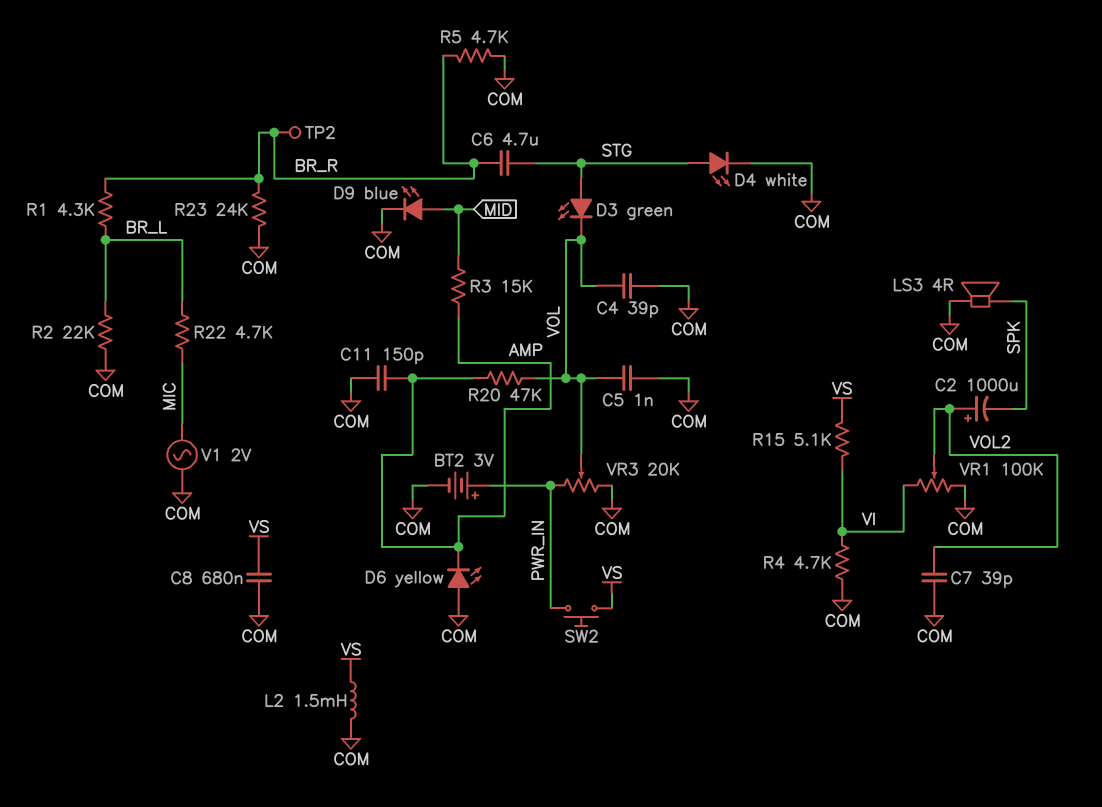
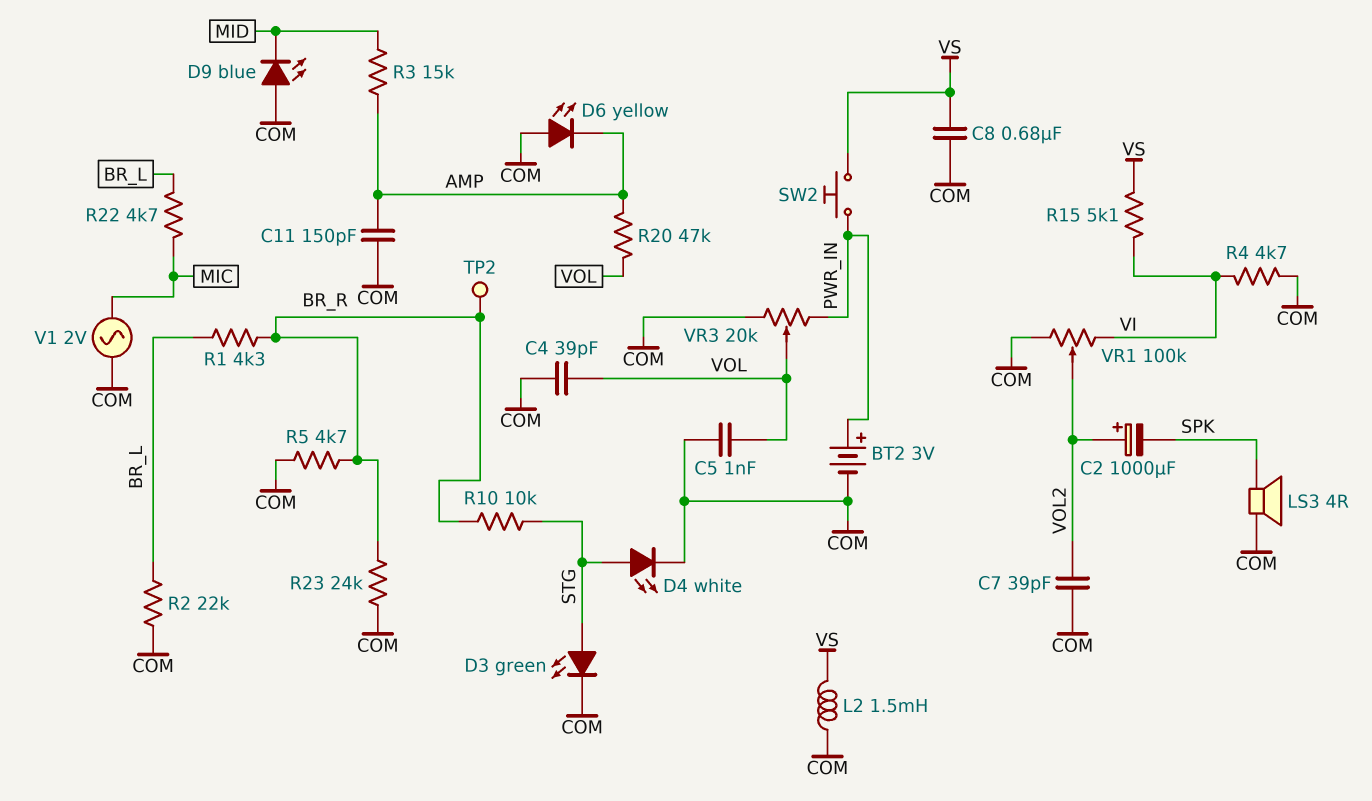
C6: 4.7uF (BR_R, STG) -> none
D3: LED green (A STG, K VOL) -> LED green (A STG, K COM)
D9: LED blue (A MID, K COM) -> LED blue (A COM, K MID)
R10: none -> 10k (BR_R, STG)

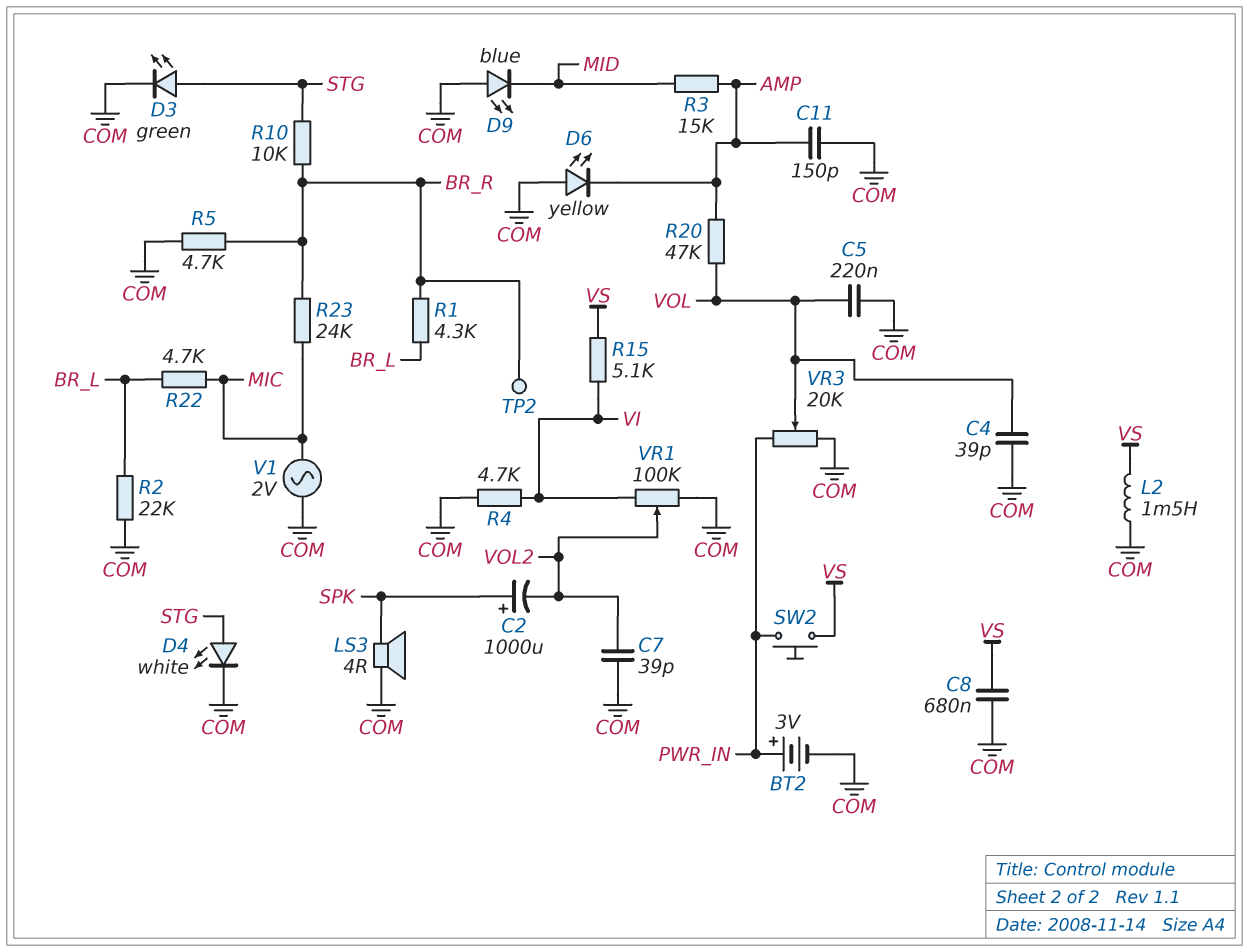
C2: 1000uF (plus VOL2, minus SPK) -> 1000uF (plus SPK, minus VOL2)
C5: 1nF (COM, VOL) -> 220nF (COM, VOL)
R23: 24k (BR_R, COM) -> 24k (BR_R, MIC)

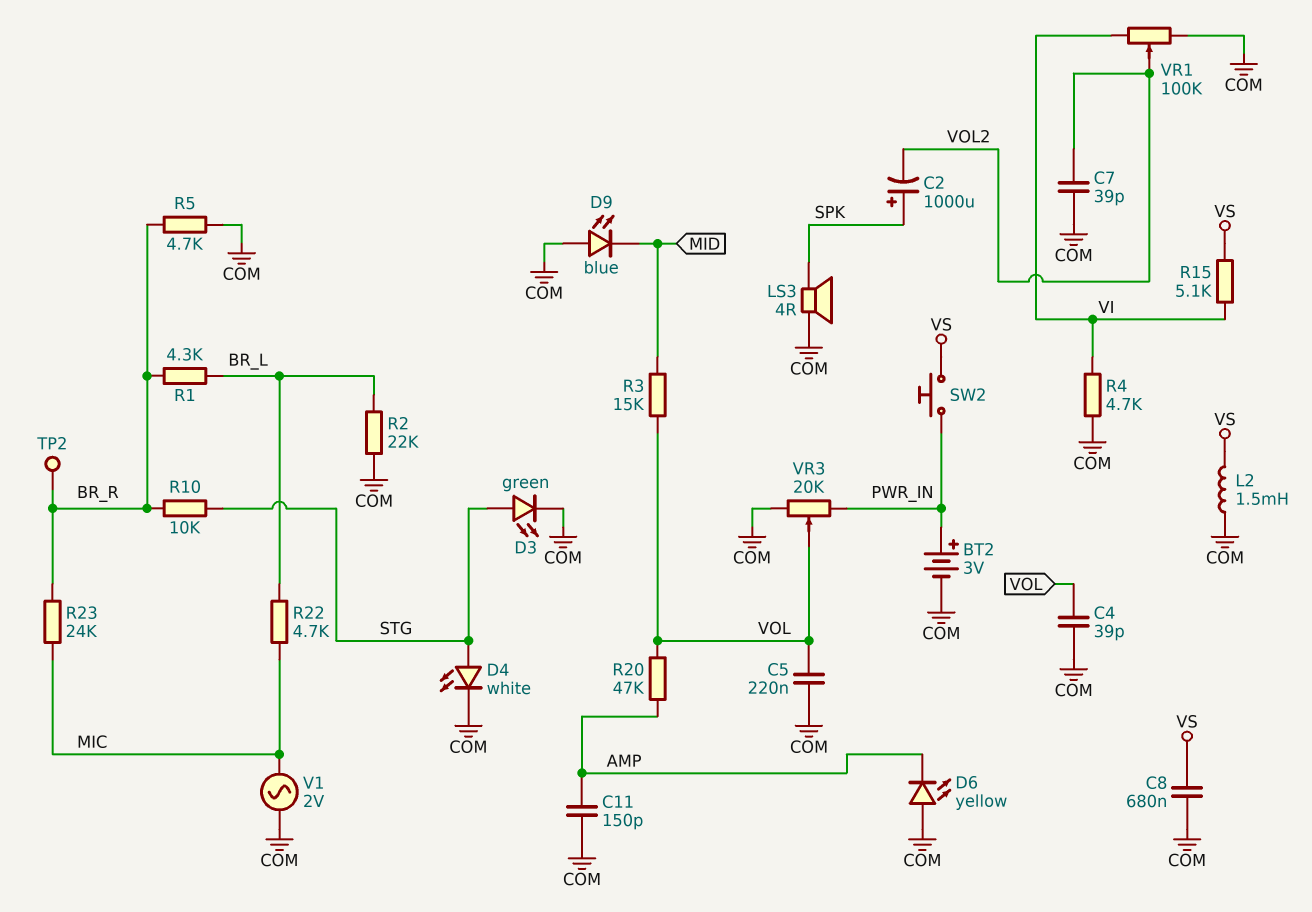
R3: 15k (AMP, MID) -> 15k (MID, VOL)

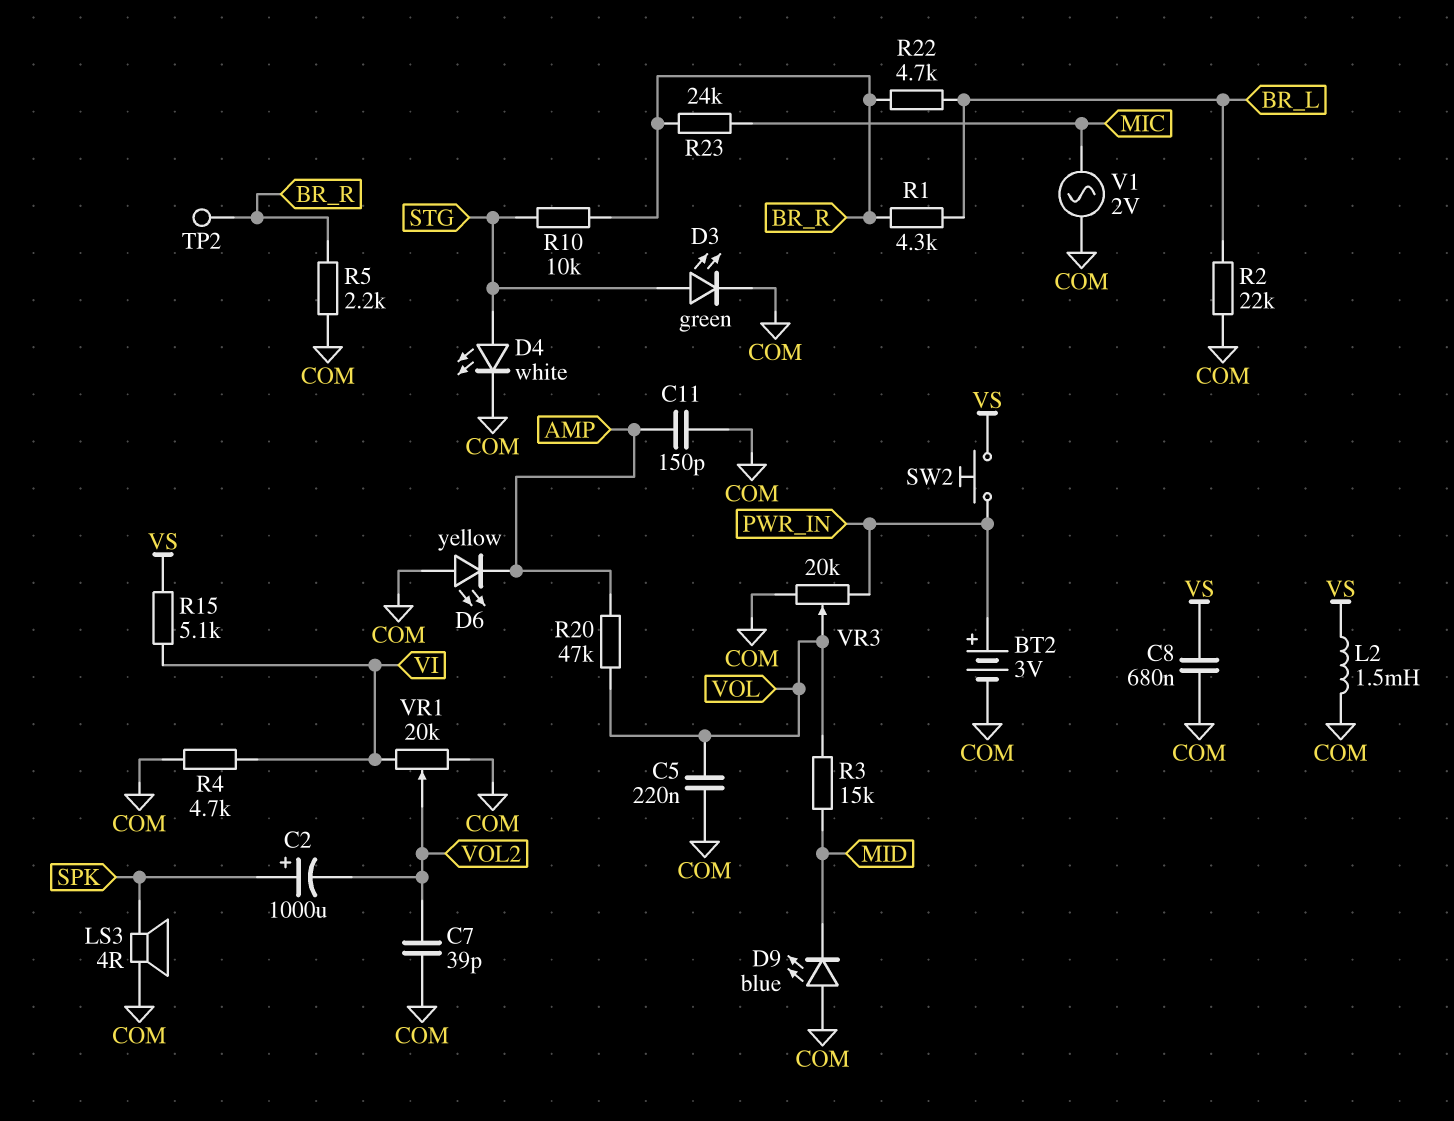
C4: 39pF (COM, VOL) -> none
R5: 4.7k (BR_R, COM) -> 2.2k (BR_R, COM)
R22: 4.7k (BR_L, MIC) -> 4.7k (BR_L, BR_R)
VR1: 100k (COM, VI, wiper VOL2) -> 20k (COM, VI, wiper VOL2)

